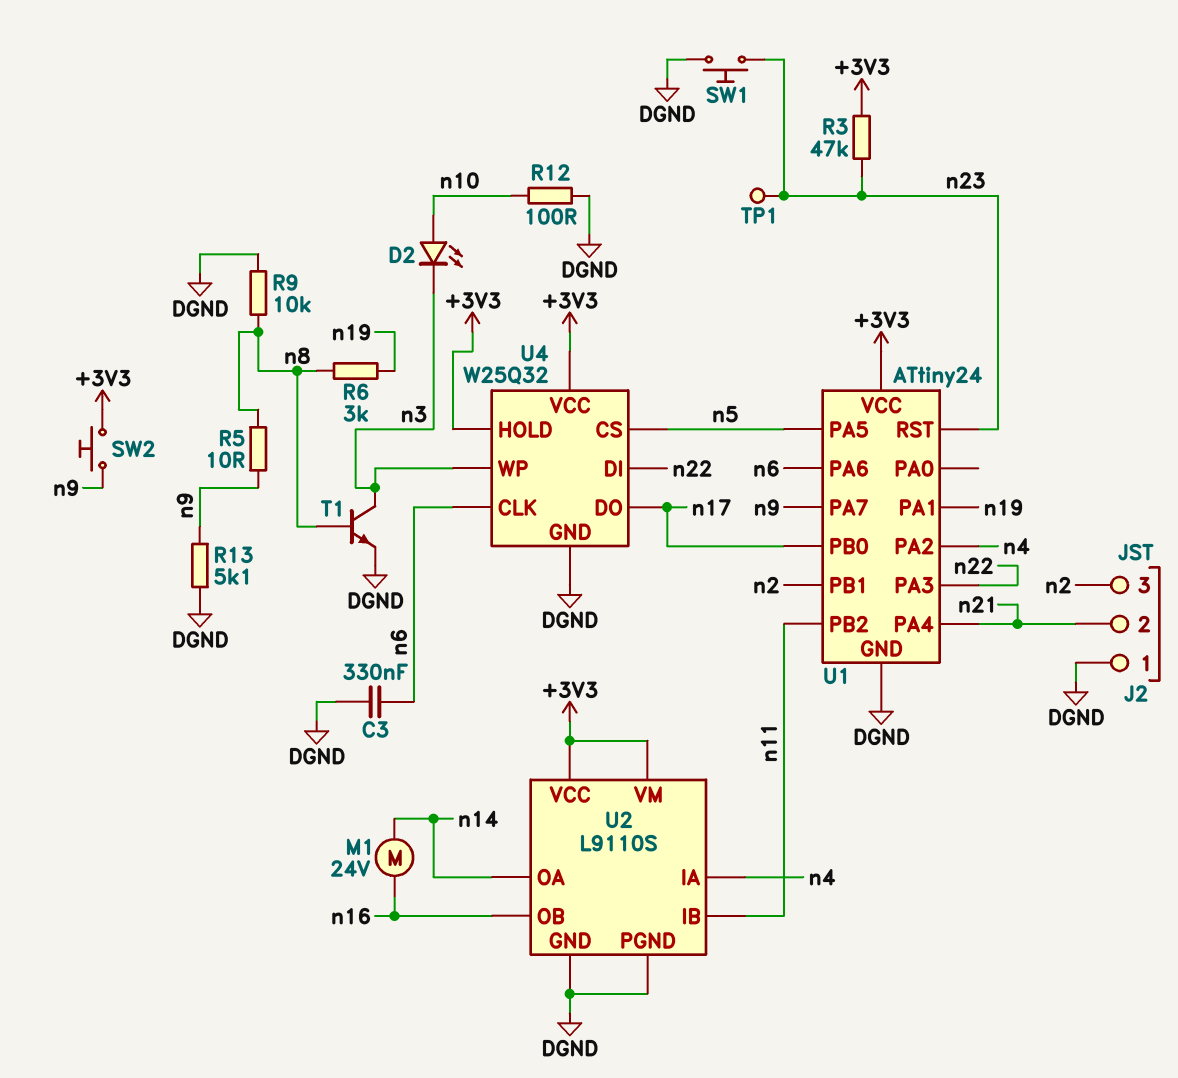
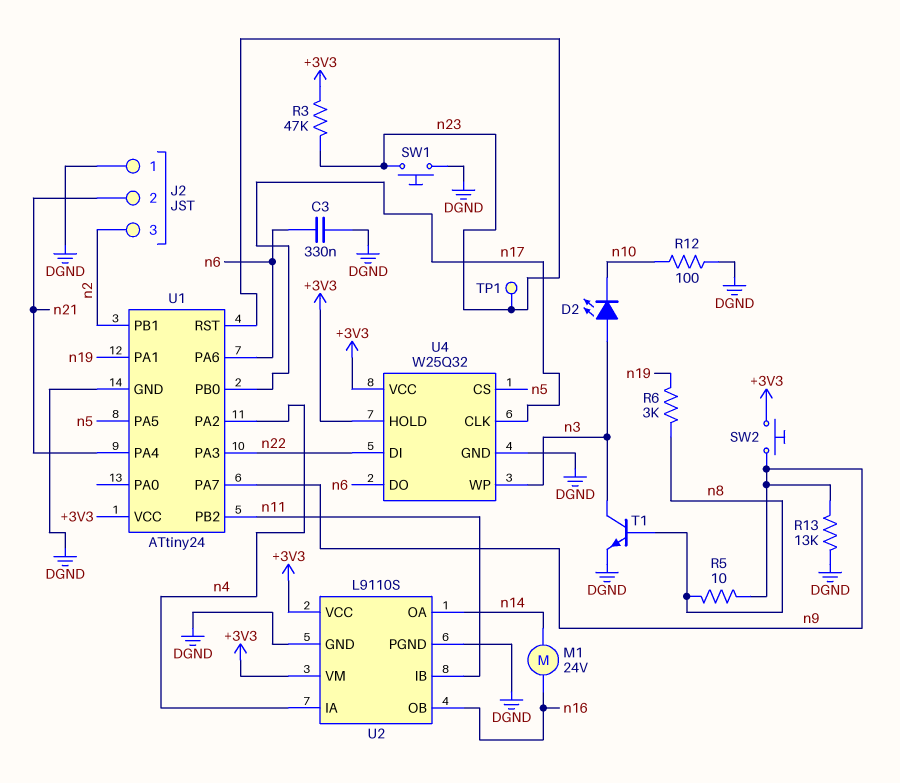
D2: LED (A n10, K n3) -> LED (A n3, K n10)
R9: 10k (DGND, n8) -> none
R13: 5.1k (DGND, n9) -> 13k (DGND, n9)
U4 pin CLK: n6 -> n17
U4 pin DO: n17 -> n6

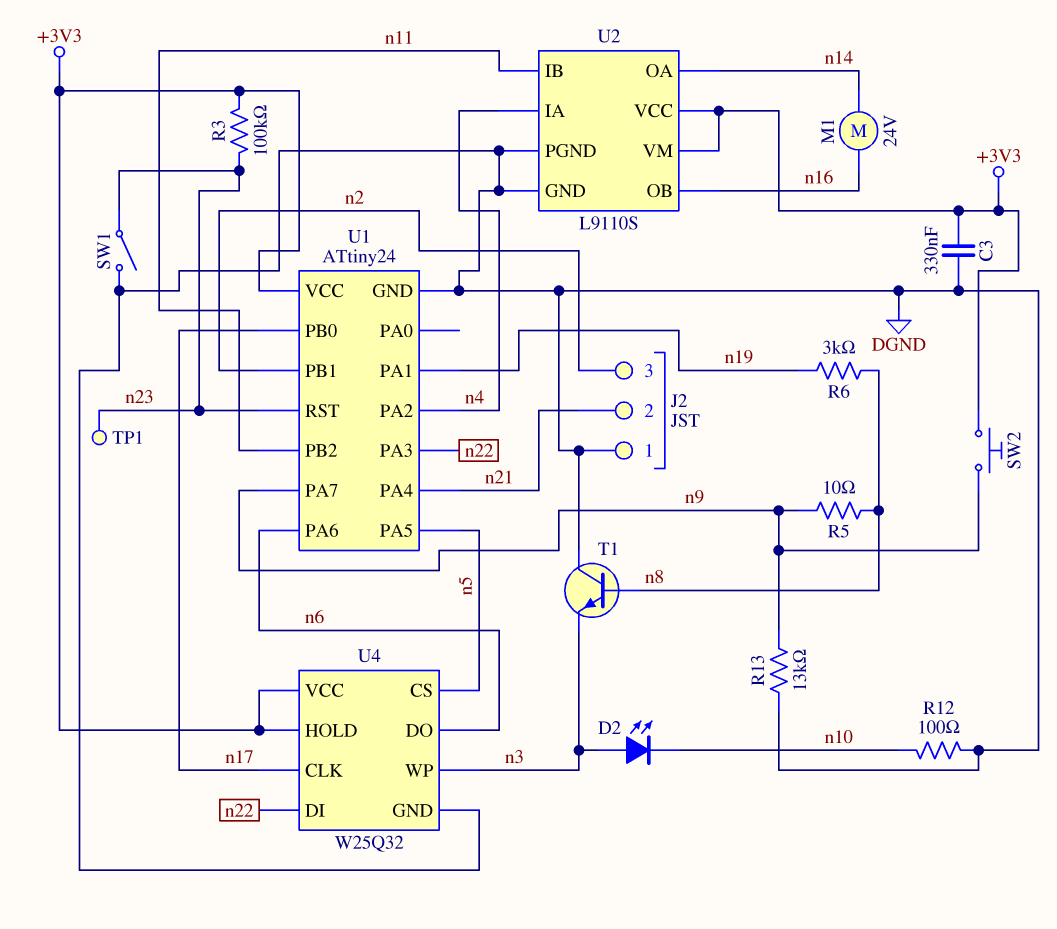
C3: 330nF (DGND, n6) -> 330nF (+3V3, DGND)
R3: 47k (+3V3, n23) -> 100k (+3V3, n23)
SW1: button (DGND, n23) -> switch (DGND, n23)
T1: NPN (B n8, C n3, E DGND) -> NPN (B n8, C DGND, E n3)

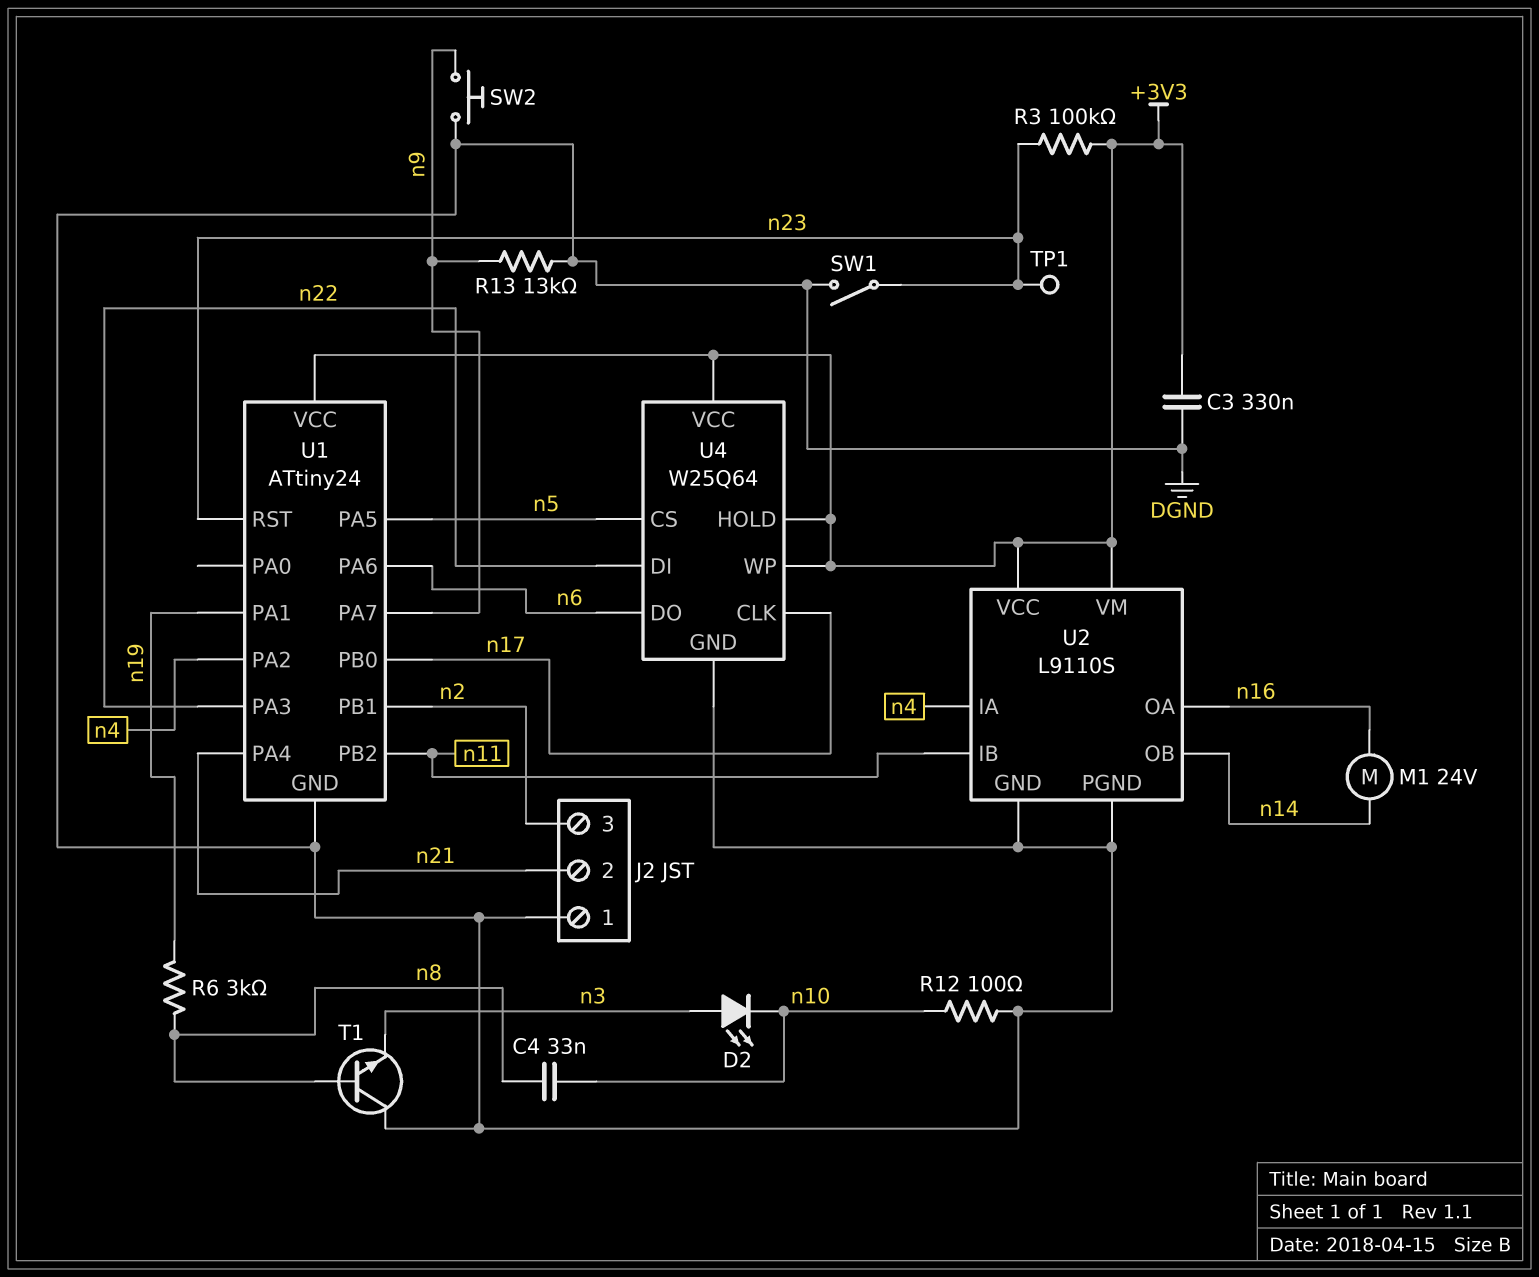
C4: none -> 33nF (n8, n10)
R5: 10 (n8, n9) -> none
SW2: button (+3V3, n9) -> button (DGND, n9)
U2 pin OA: n14 -> n16
U2 pin OB: n16 -> n14
U4: W25Q32 -> W25Q64
U4 pin WP: n3 -> +3V3

